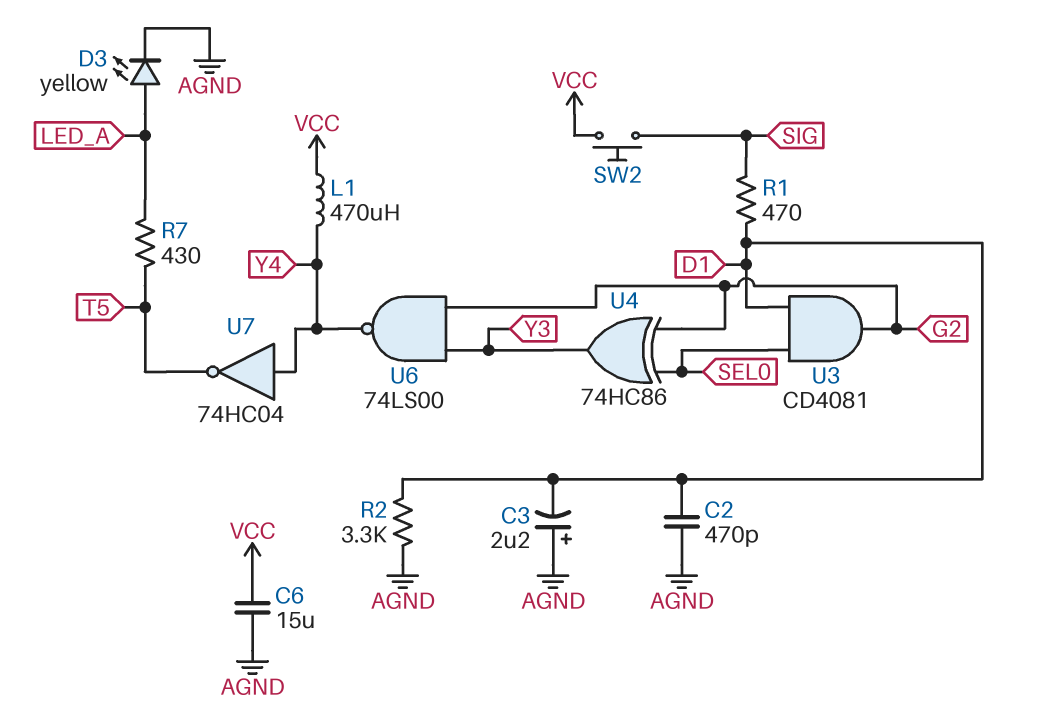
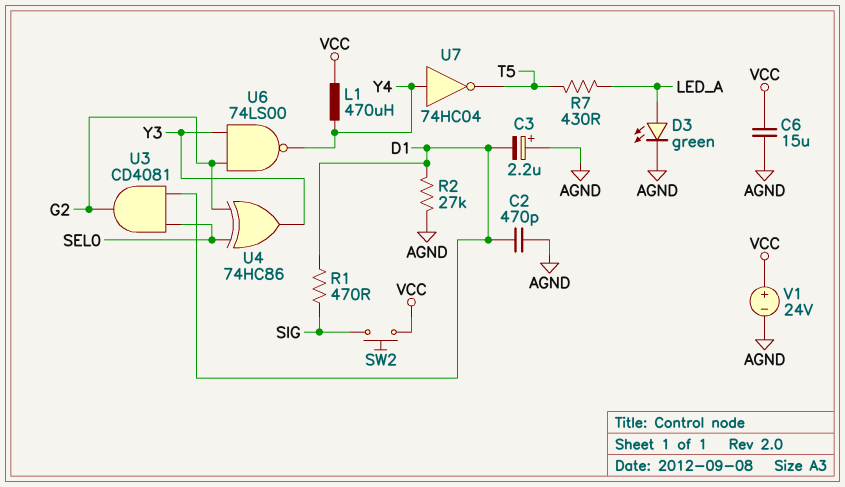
D3: LED yellow (A LED_A, K AGND) -> LED green (A LED_A, K AGND)
R2: 3.3k (AGND, D1) -> 27k (AGND, D1)
V1: none -> 24V (plus VCC, minus AGND)

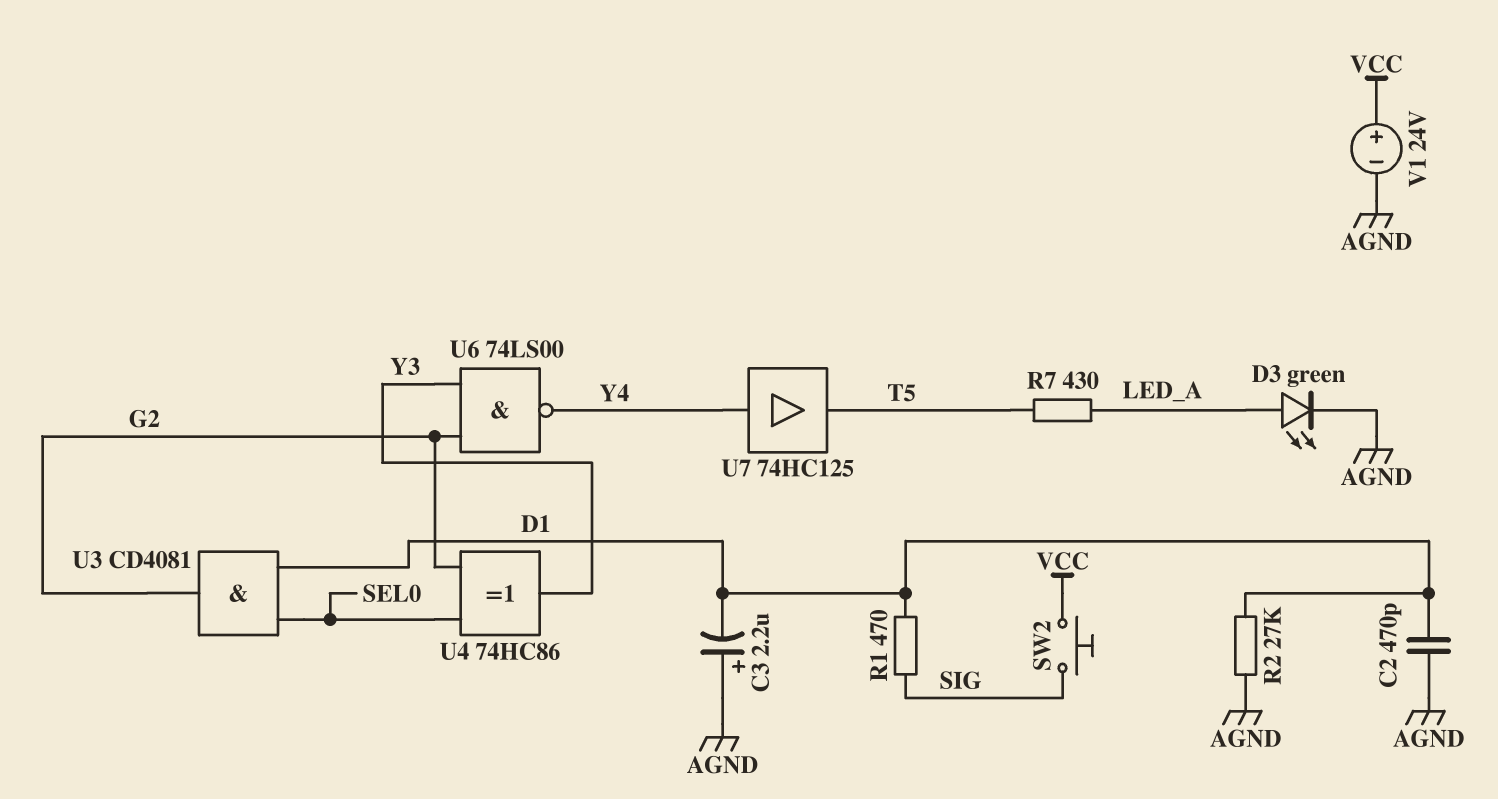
C6: 15uF (AGND, VCC) -> none
L1: 470uH (VCC, Y4) -> none
U7: NOT 74HC04 (in Y4, out T5) -> buffer 74HC125 (in Y4, out T5)

